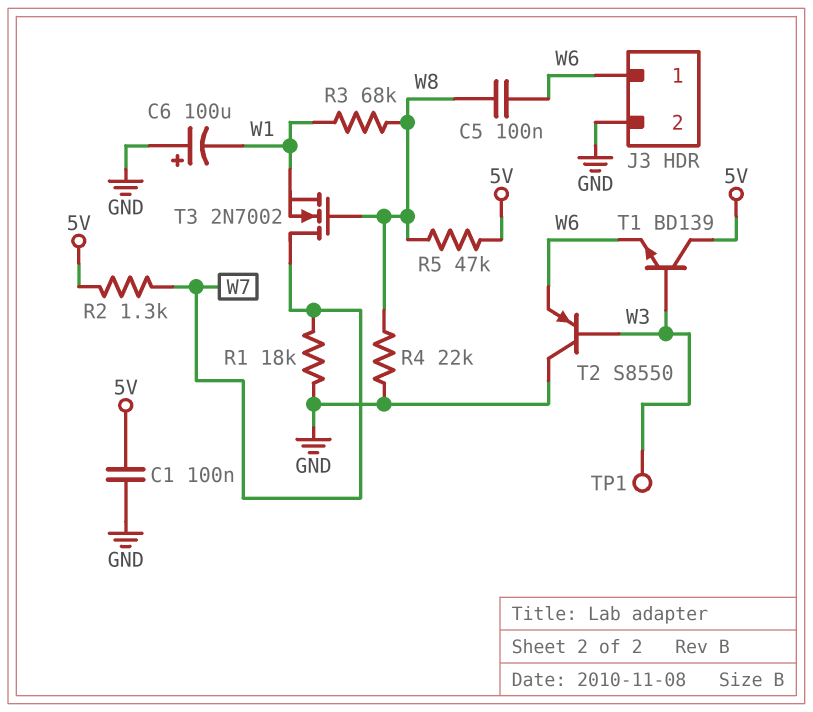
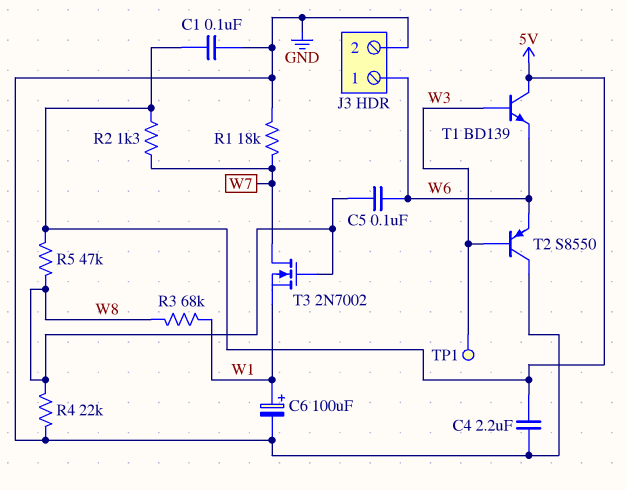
C4: none -> 2.2uF (5V, GND)
C6: 100uF (plus GND, minus W1) -> 100uF (plus W1, minus GND)

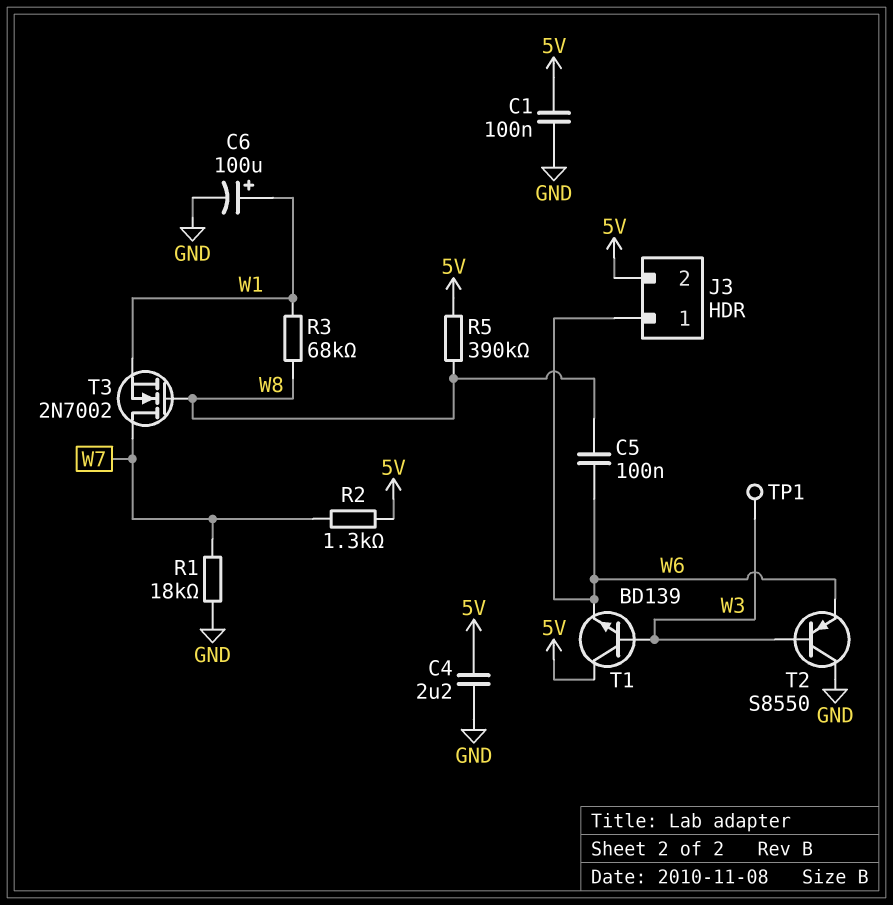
J3 pin 2: GND -> 5V
R4: 22k (GND, W8) -> none
R5: 47k (5V, W8) -> 390k (5V, W8)

